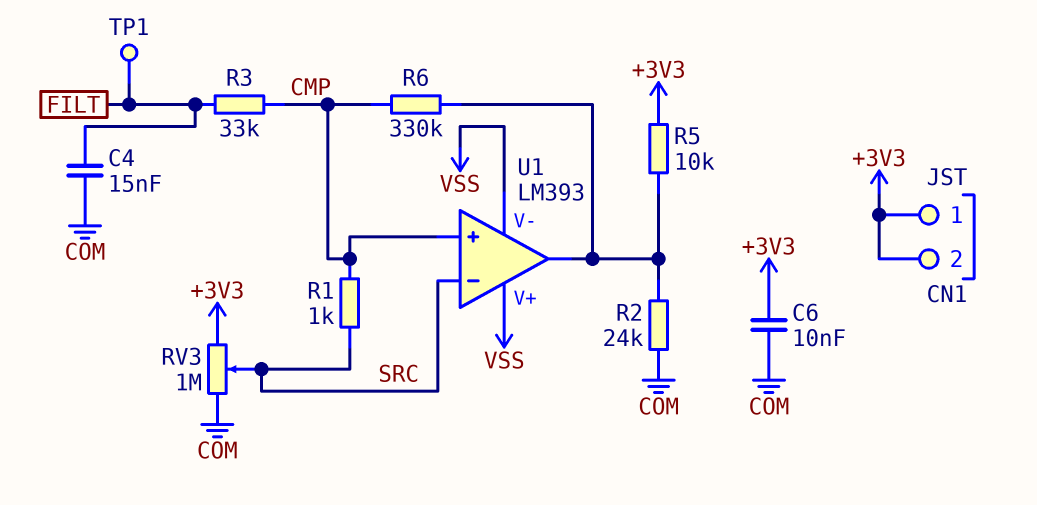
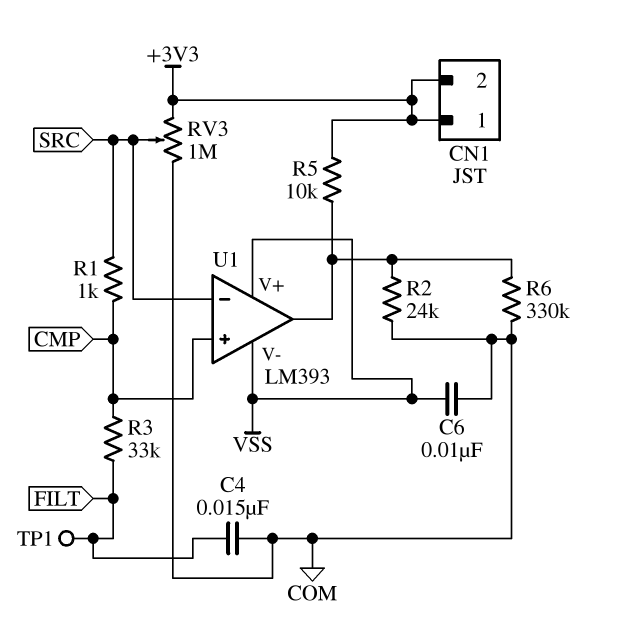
C6: 10nF (+3V3, COM) -> 10nF (COM, VSS)
R6: 330k (CMP, U1/out) -> 330k (COM, U1/out)

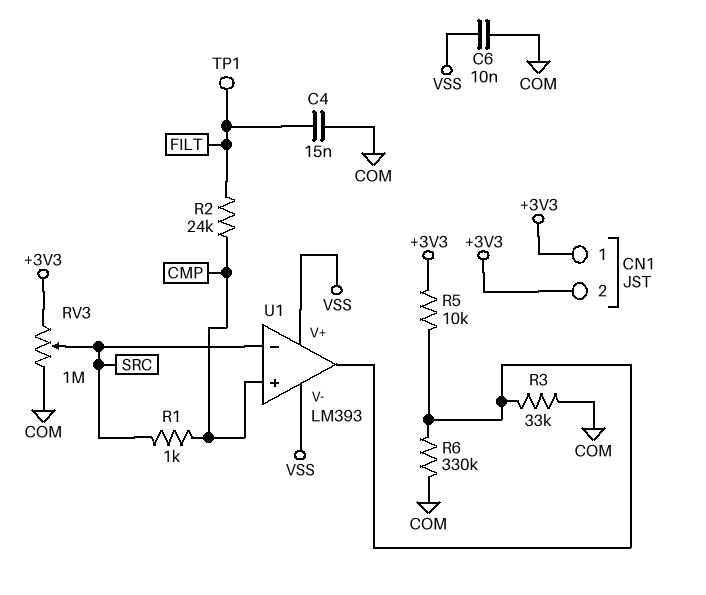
R2: 24k (COM, U1/out) -> 24k (CMP, FILT)
R3: 33k (CMP, FILT) -> 33k (COM, U1/out)

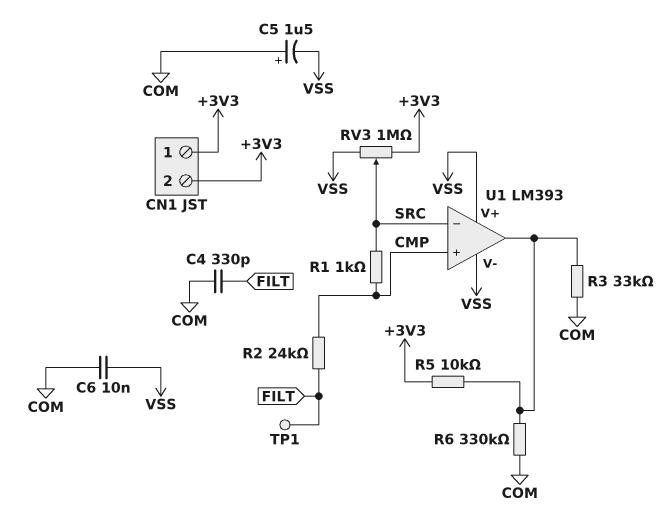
C4: 15nF (COM, FILT) -> 330pF (COM, FILT)
C5: none -> 1.5uF (plus COM, minus VSS)
RV3: 1M (+3V3, COM, wiper SRC) -> 1M (+3V3, VSS, wiper SRC)

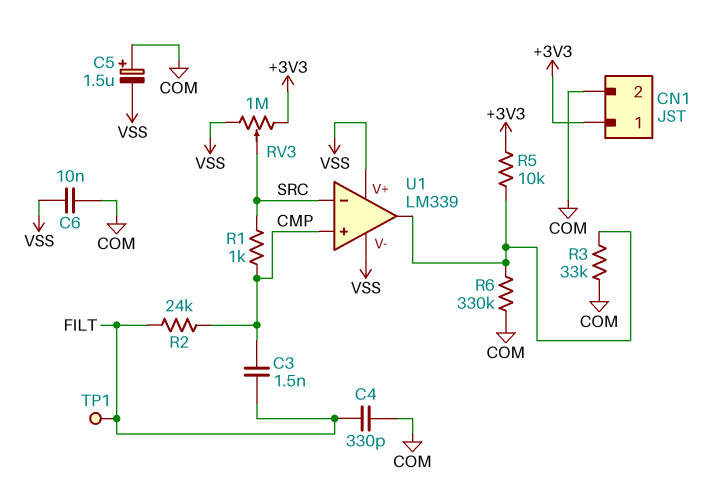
C3: none -> 1.5nF (CMP, FILT)
CN1 pin 2: +3V3 -> COM
U1: LM393 -> LM339

